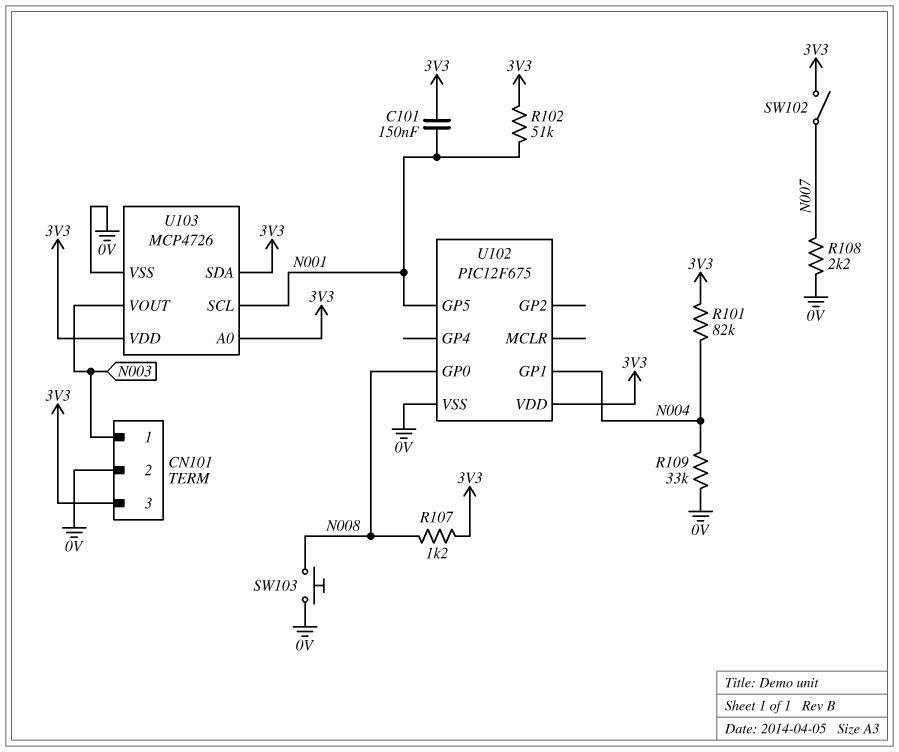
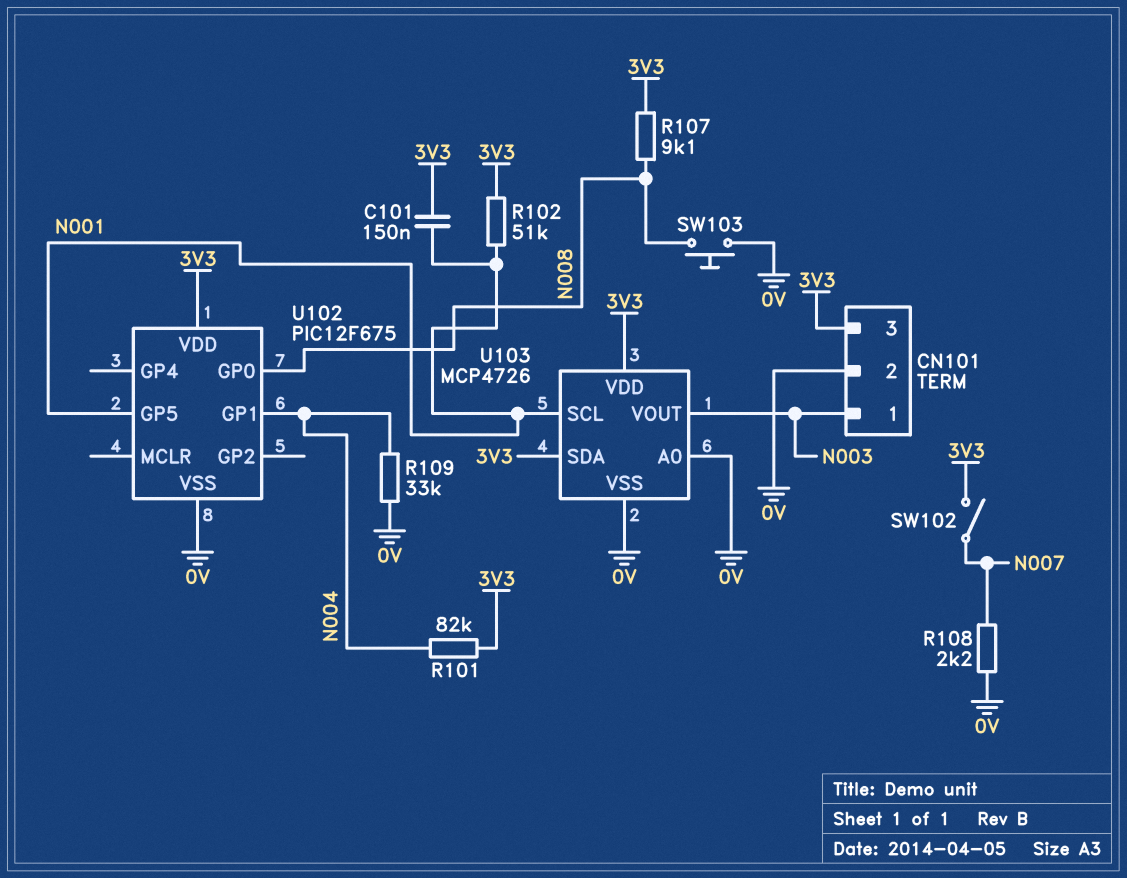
R107: 1.2k (3V3, N008) -> 9.1k (3V3, N008)
U103 pin A0: 3V3 -> 0V

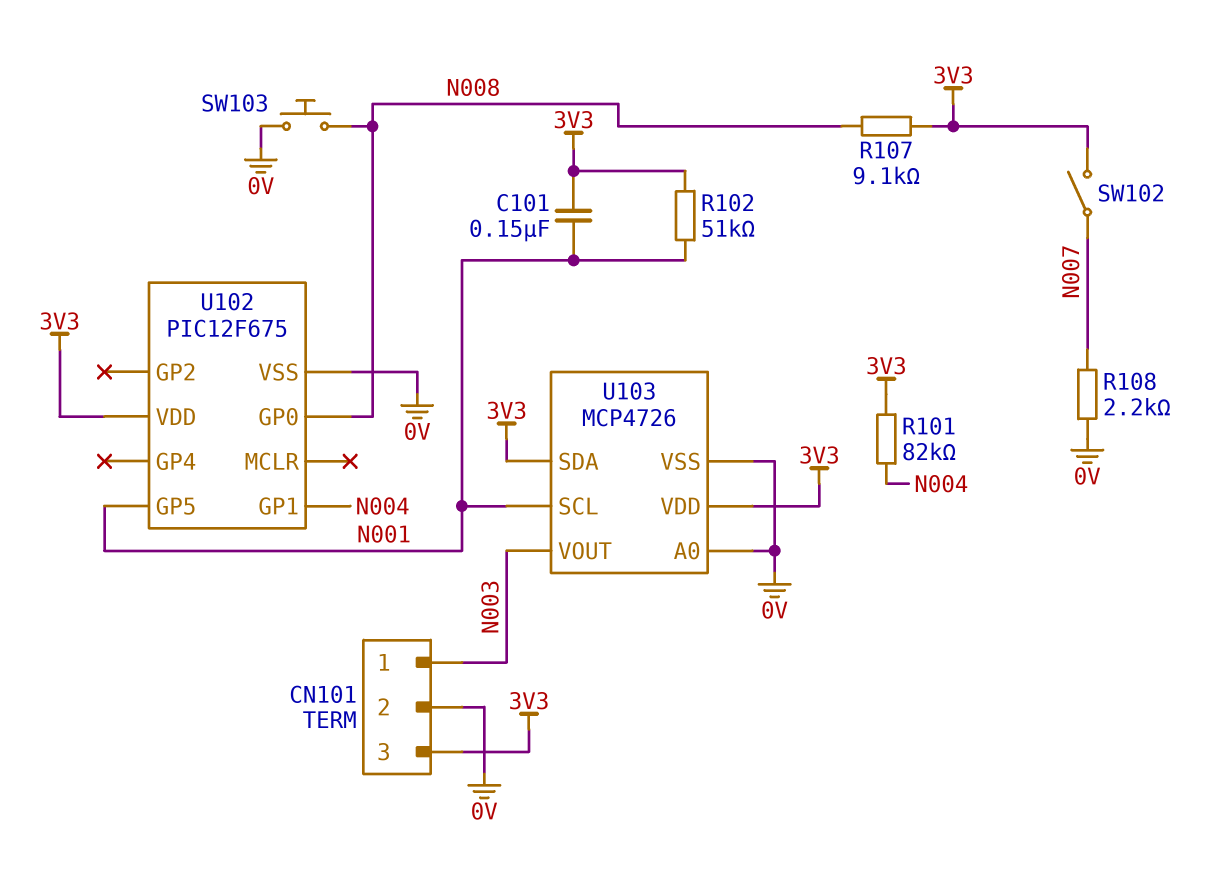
R109: 33k (0V, N004) -> none

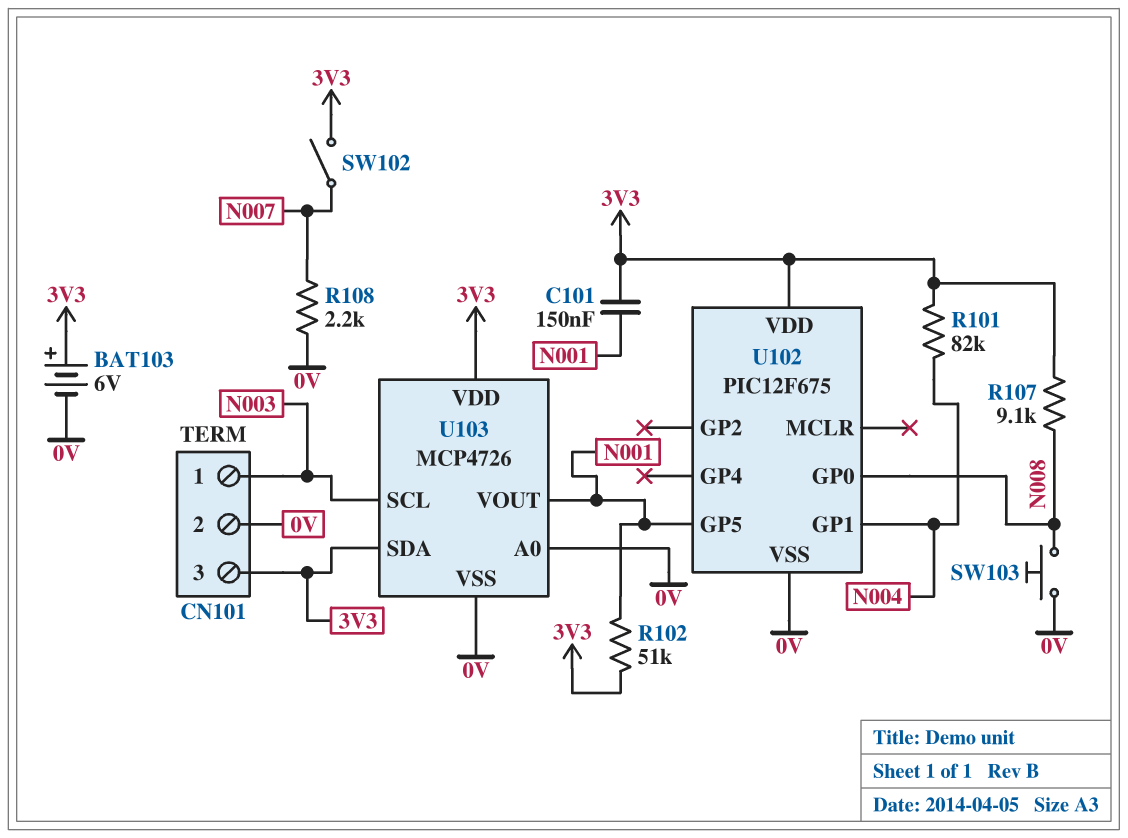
BAT103: none -> 6V (plus 3V3, minus 0V)
U103 pin SCL: N001 -> N003
U103 pin VOUT: N003 -> N001

